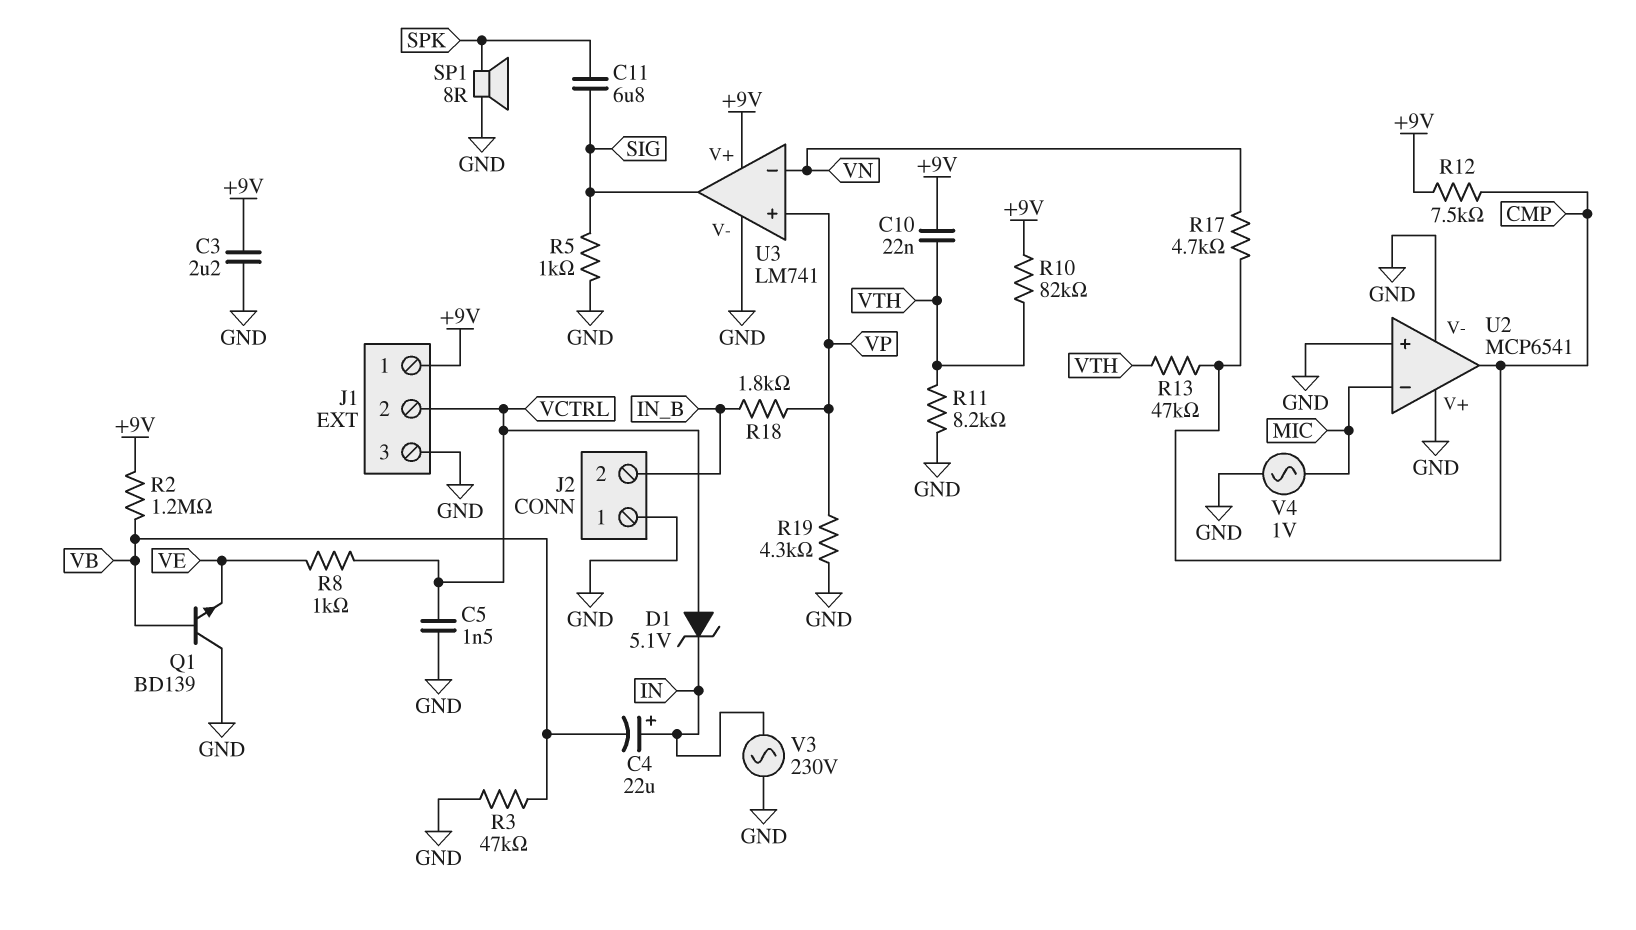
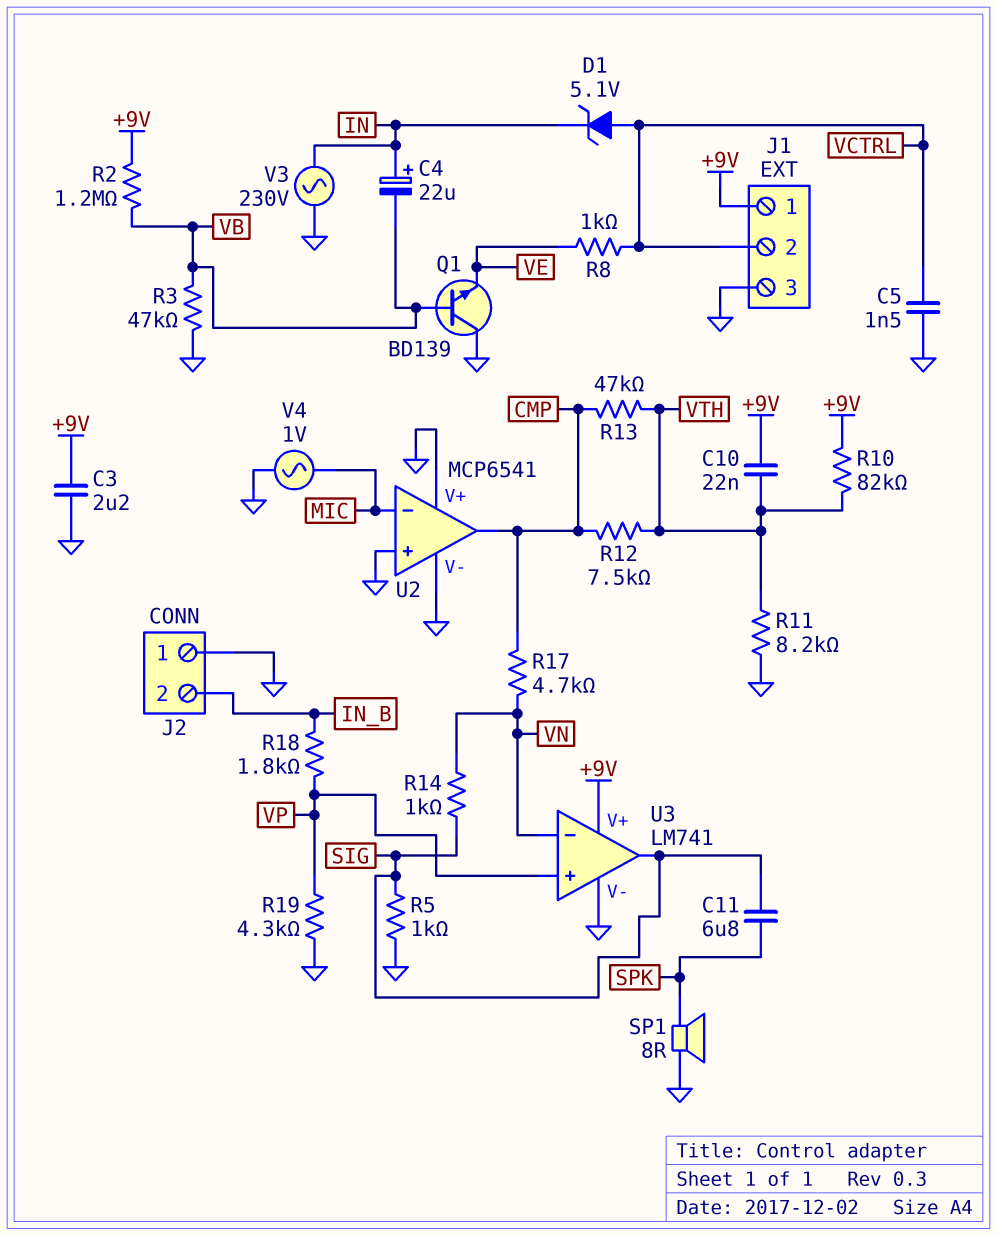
R12: 7.5k (+9V, CMP) -> 7.5k (CMP, VTH)
R14: none -> 1k (SIG, VN)

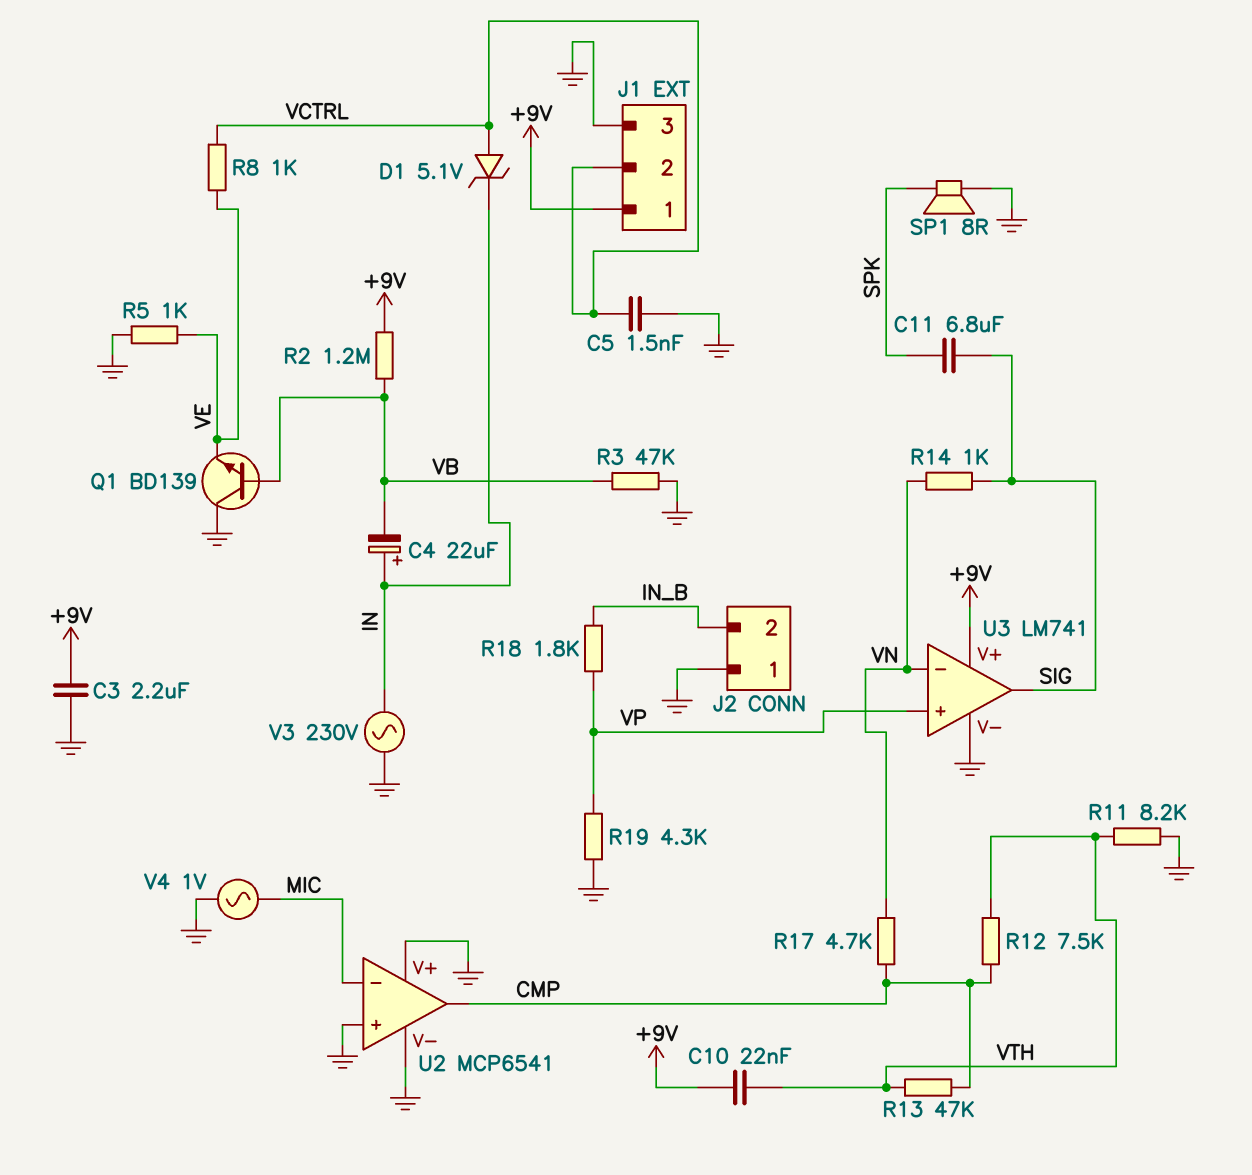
R5: 1k (GND, SIG) -> 1k (GND, VE)
R10: 82k (+9V, VTH) -> none

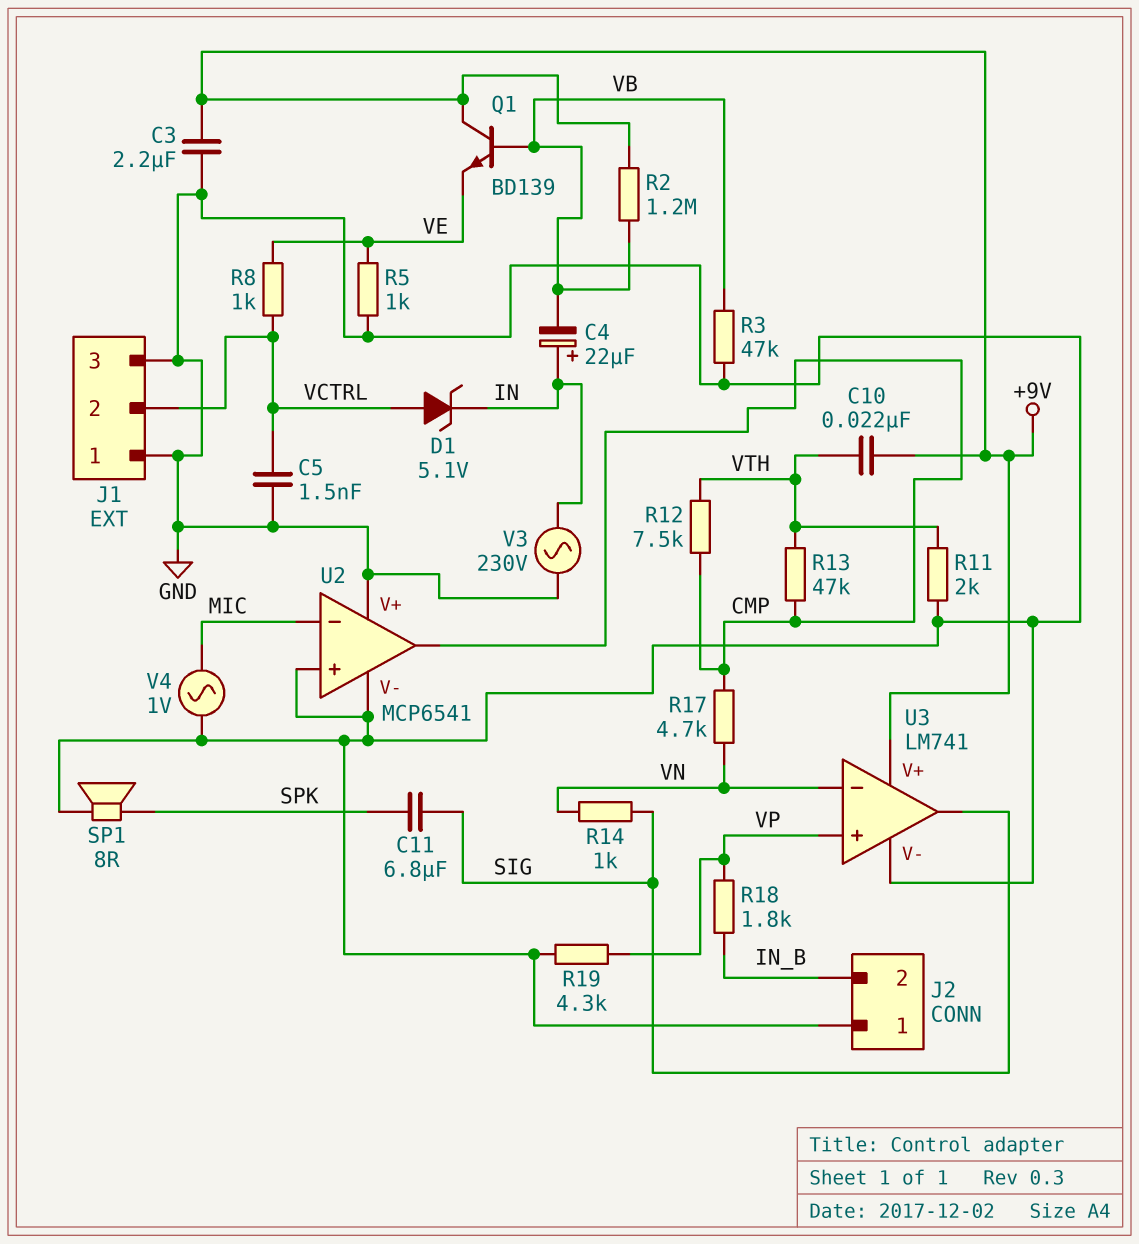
J1 pin 1: +9V -> GND
Q1: NPN BD139 (B VB, C GND, E VE) -> NPN BD139 (B VB, C +9V, E VE)
R11: 8.2k (GND, VTH) -> 2k (GND, VTH)

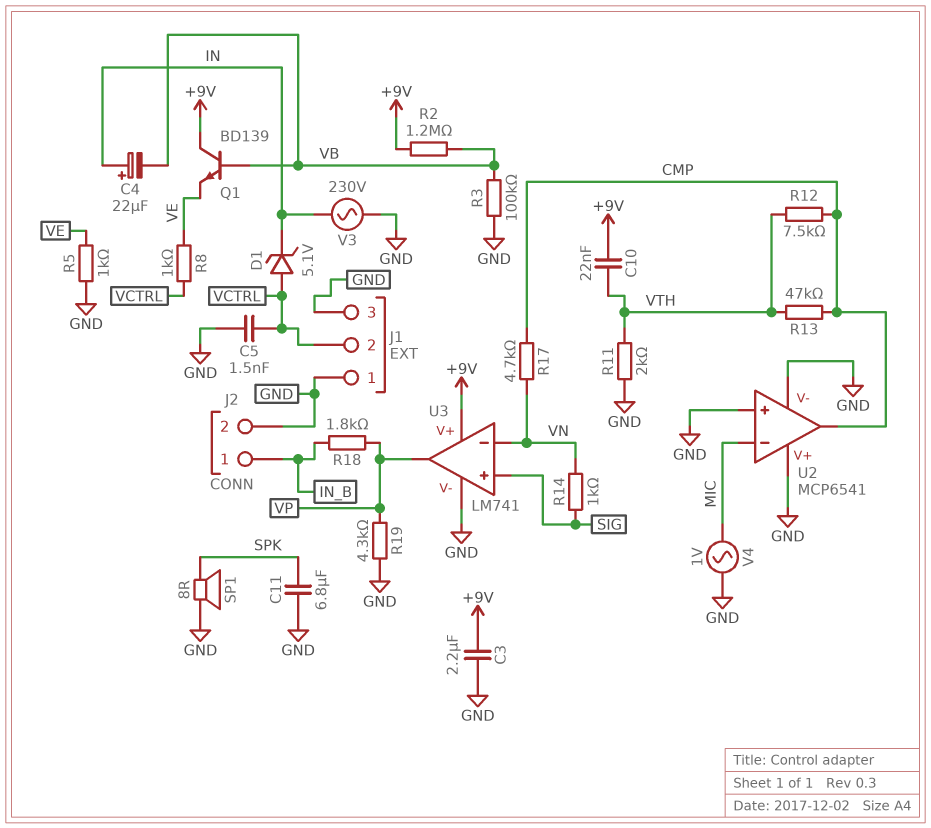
C11: 6.8uF (SIG, SPK) -> 6.8uF (GND, SPK)
J2 pin 1: GND -> IN_B
J2 pin 2: IN_B -> GND
R3: 47k (GND, VB) -> 100k (GND, VB)
U3 pin in+: VP -> SIG
U3 pin out: SIG -> VP

